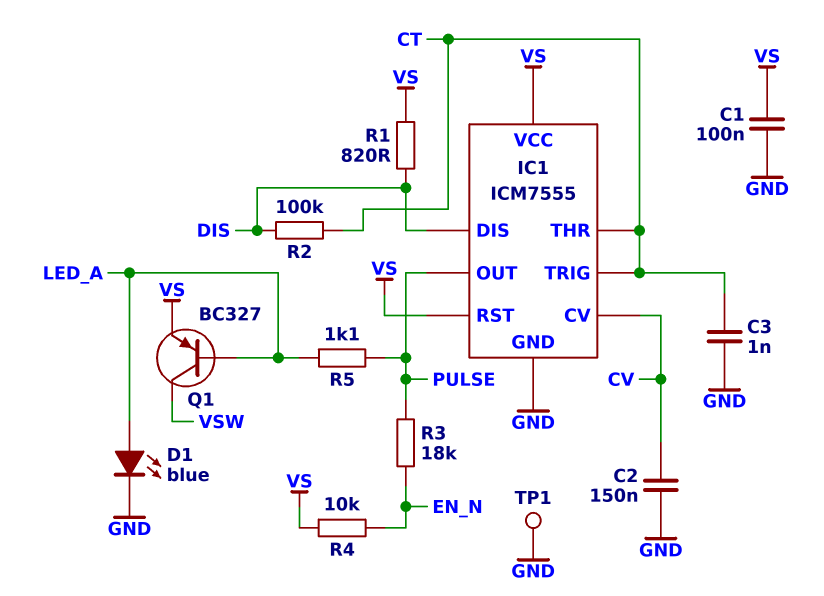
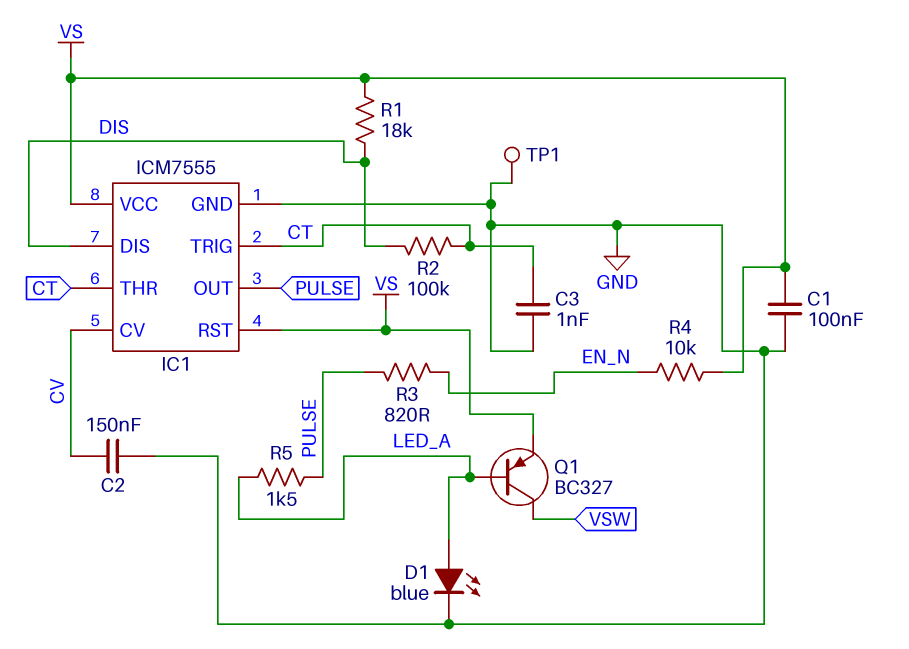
R1: 820 (DIS, VS) -> 18k (DIS, VS)
R3: 18k (EN_N, PULSE) -> 820 (EN_N, PULSE)
R5: 1.1k (LED_A, PULSE) -> 1.5k (LED_A, PULSE)

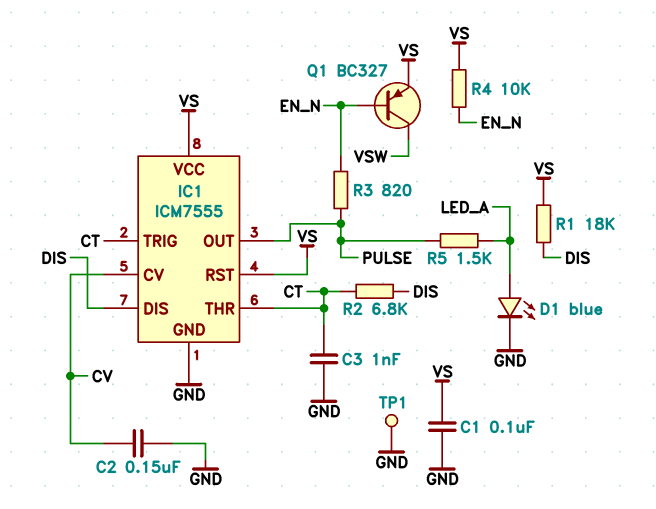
Q1: PNP BC327 (B LED_A, C VSW, E VS) -> PNP BC327 (B EN_N, C VSW, E VS)
R2: 100k (CT, DIS) -> 6.8k (CT, DIS)

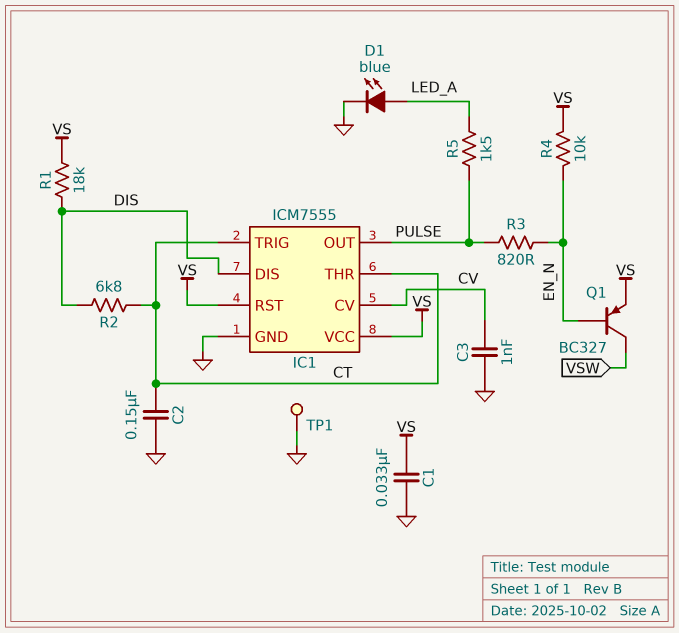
C1: 100nF (GND, VS) -> 33nF (GND, VS)
C2: 150nF (CV, GND) -> 150nF (CT, GND)
C3: 1nF (CT, GND) -> 1nF (CV, GND)

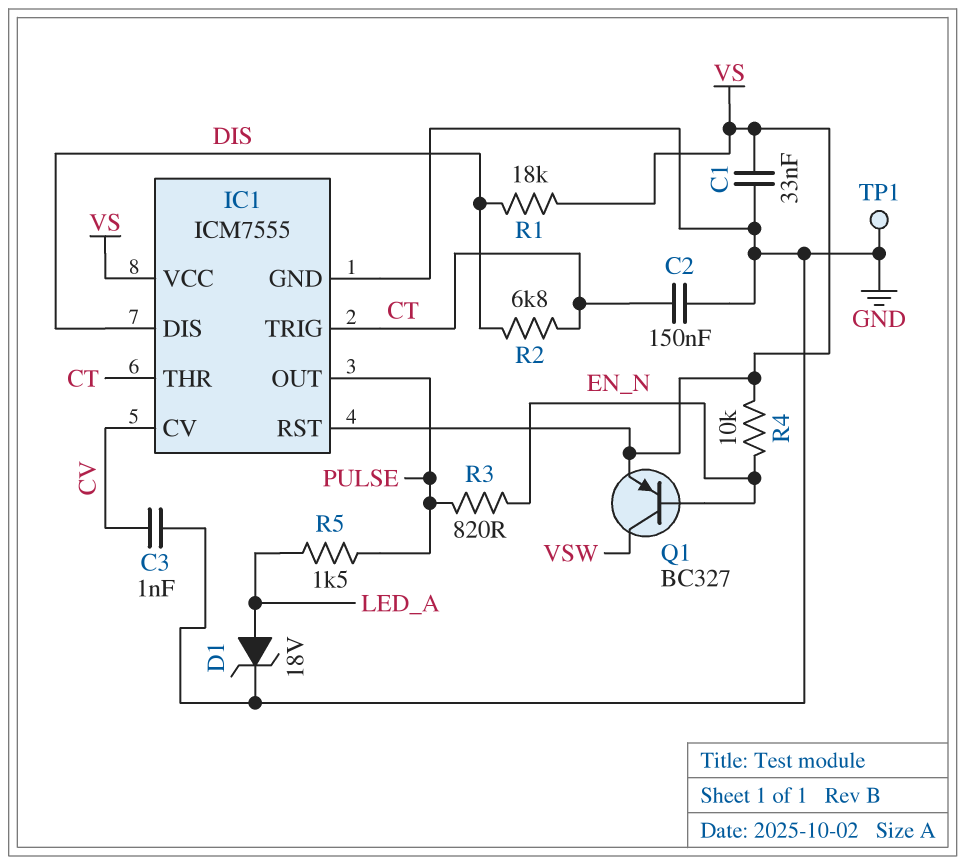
D1: LED blue (A LED_A, K GND) -> zener 18V (A LED_A, K GND)

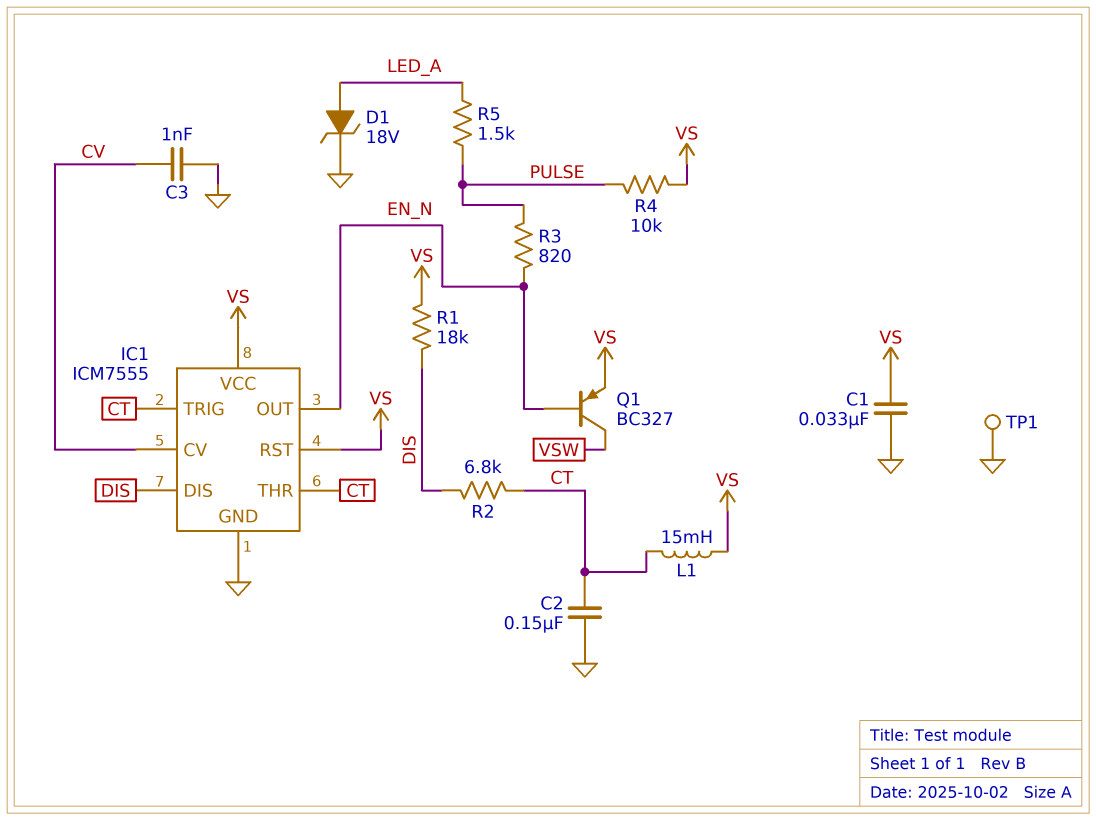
IC1 pin OUT: PULSE -> EN_N
L1: none -> 15mH (CT, VS)
R4: 10k (EN_N, VS) -> 10k (PULSE, VS)

